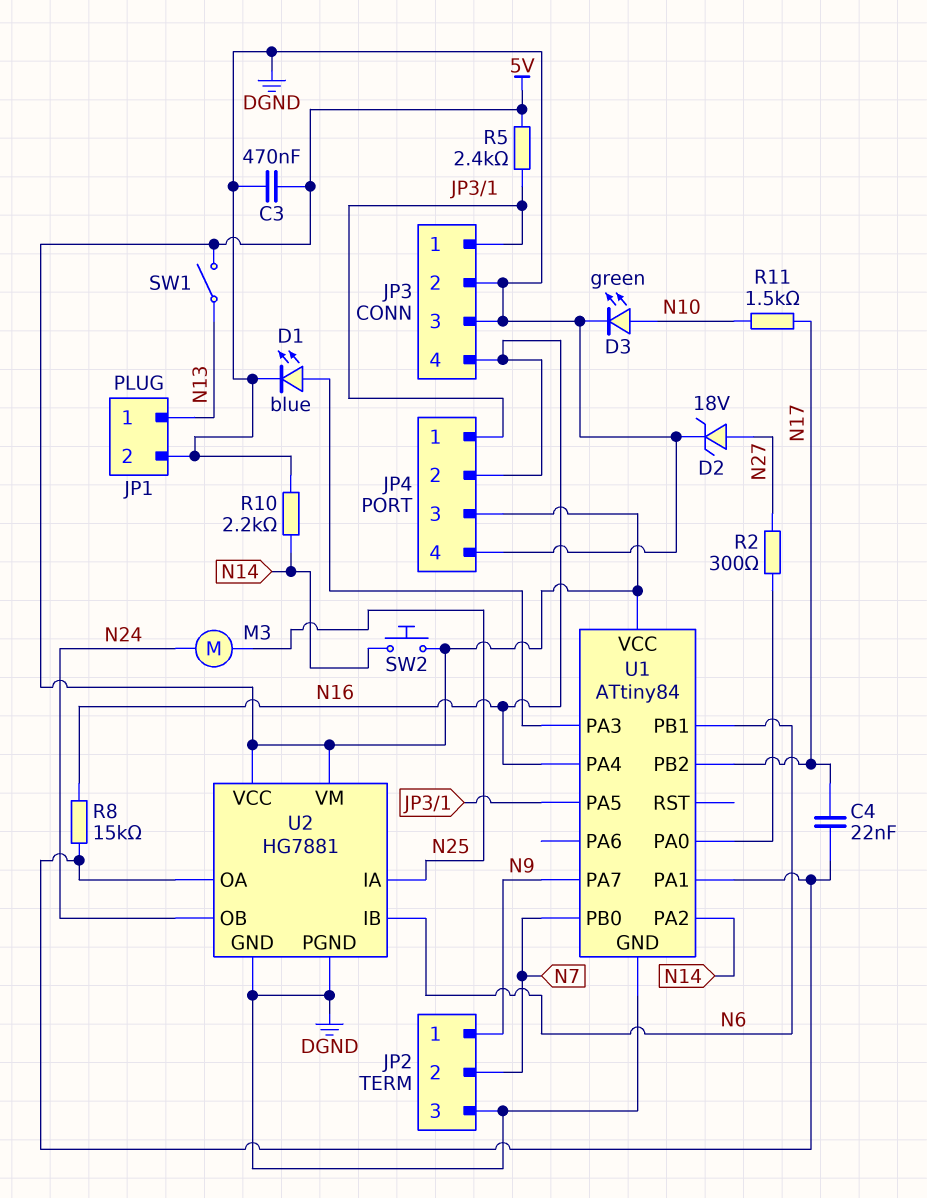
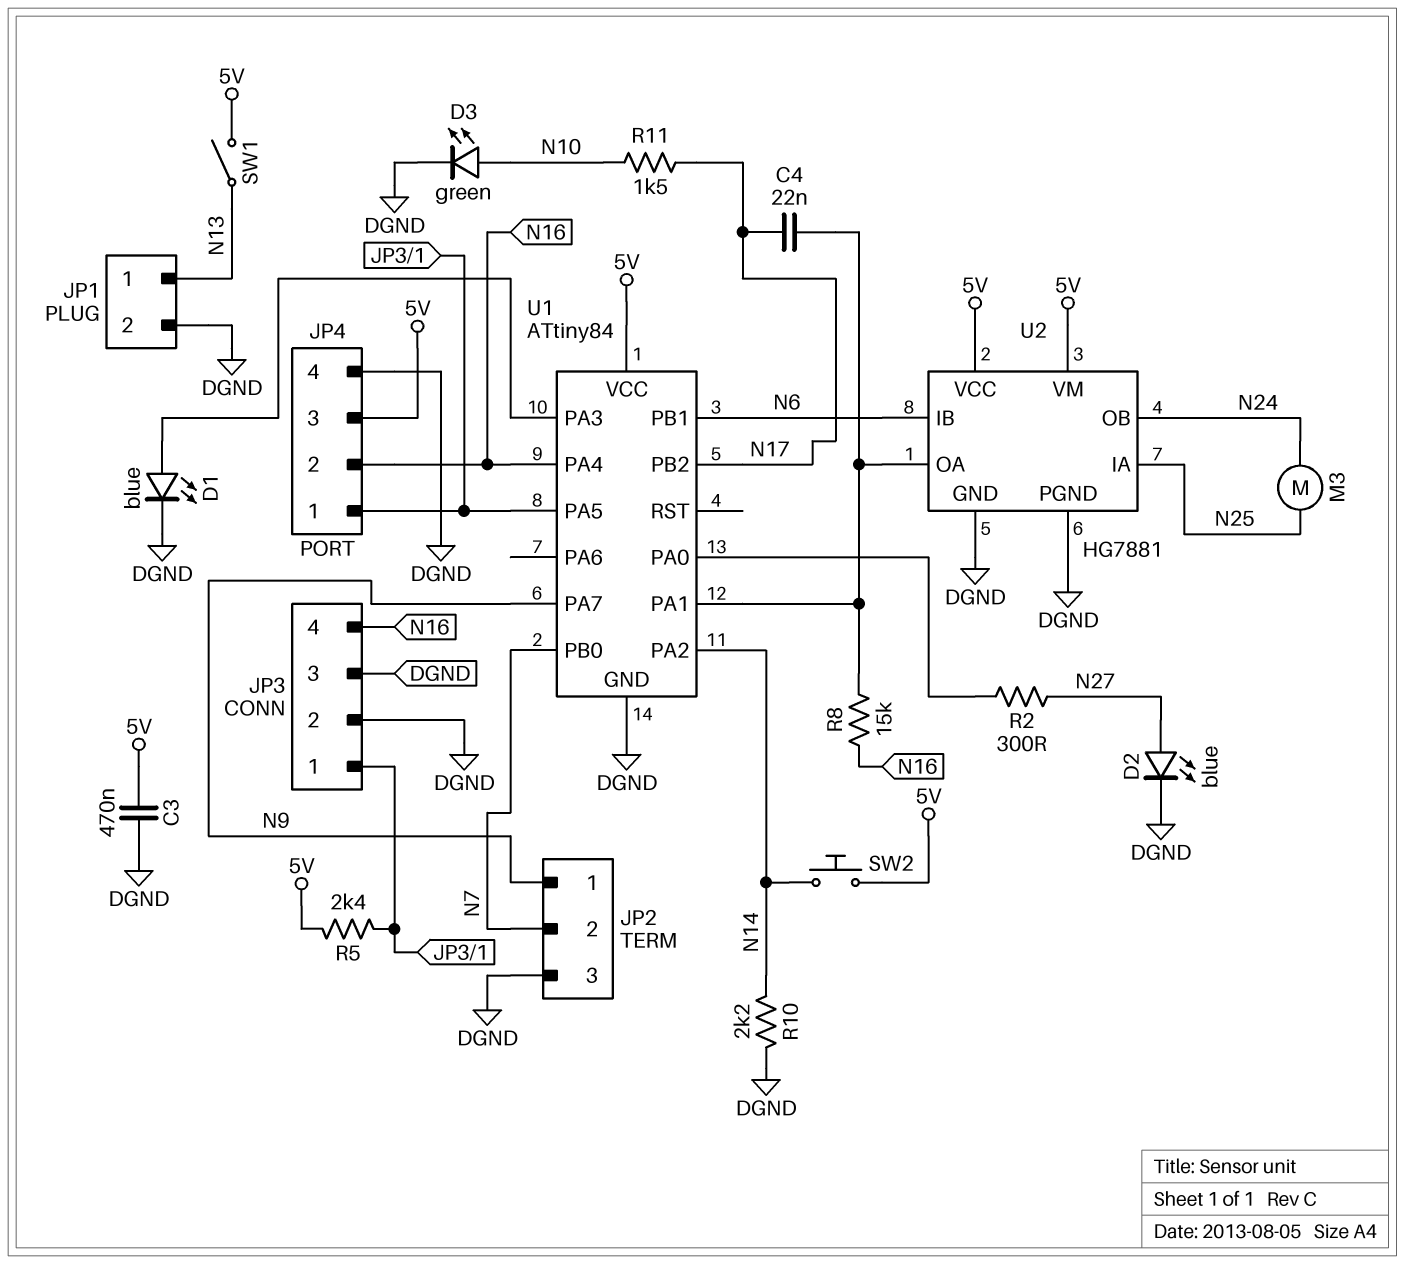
D2: zener 18V (A N27, K DGND) -> LED blue (A N27, K DGND)

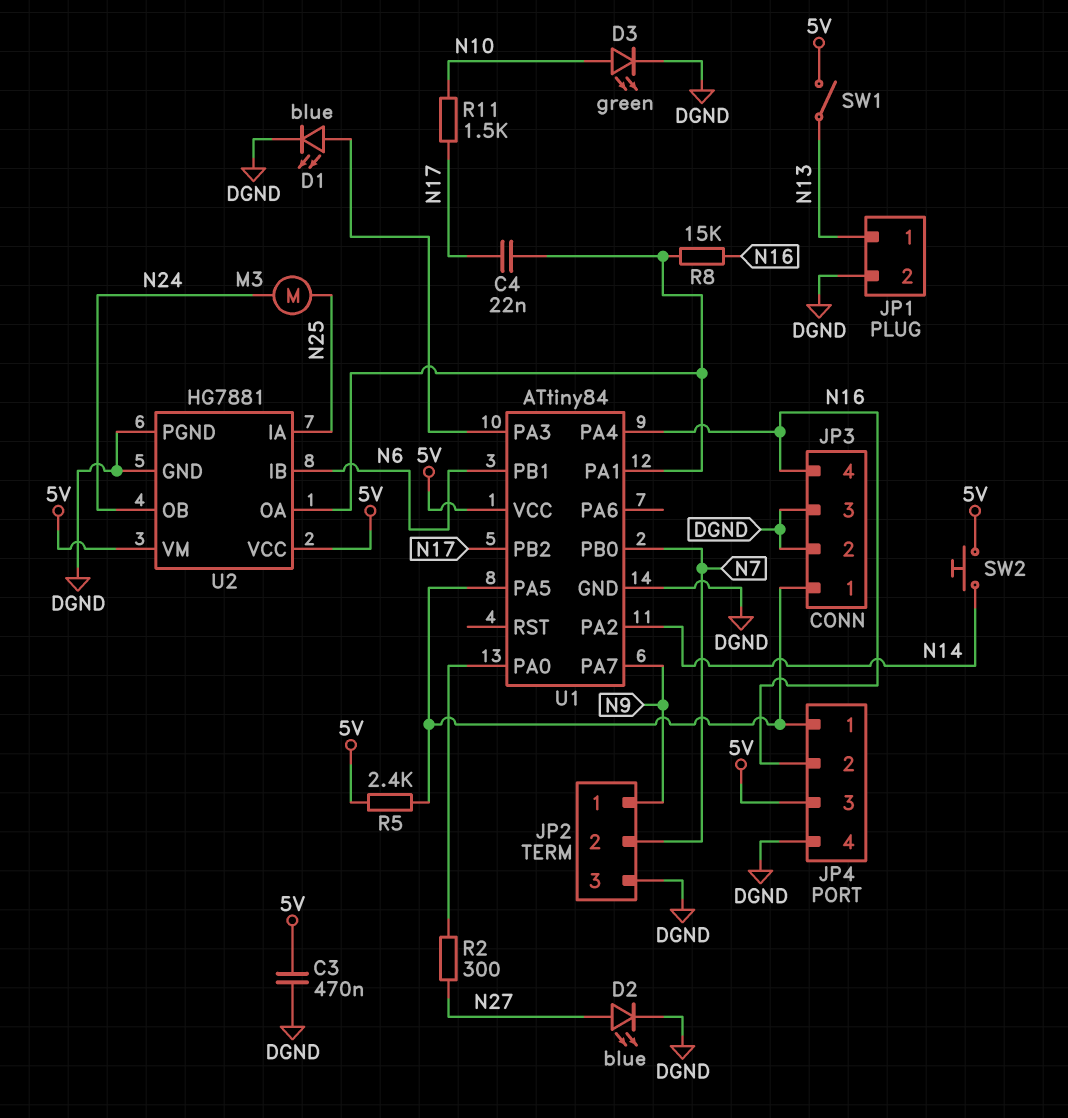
R10: 2.2k (DGND, N14) -> none

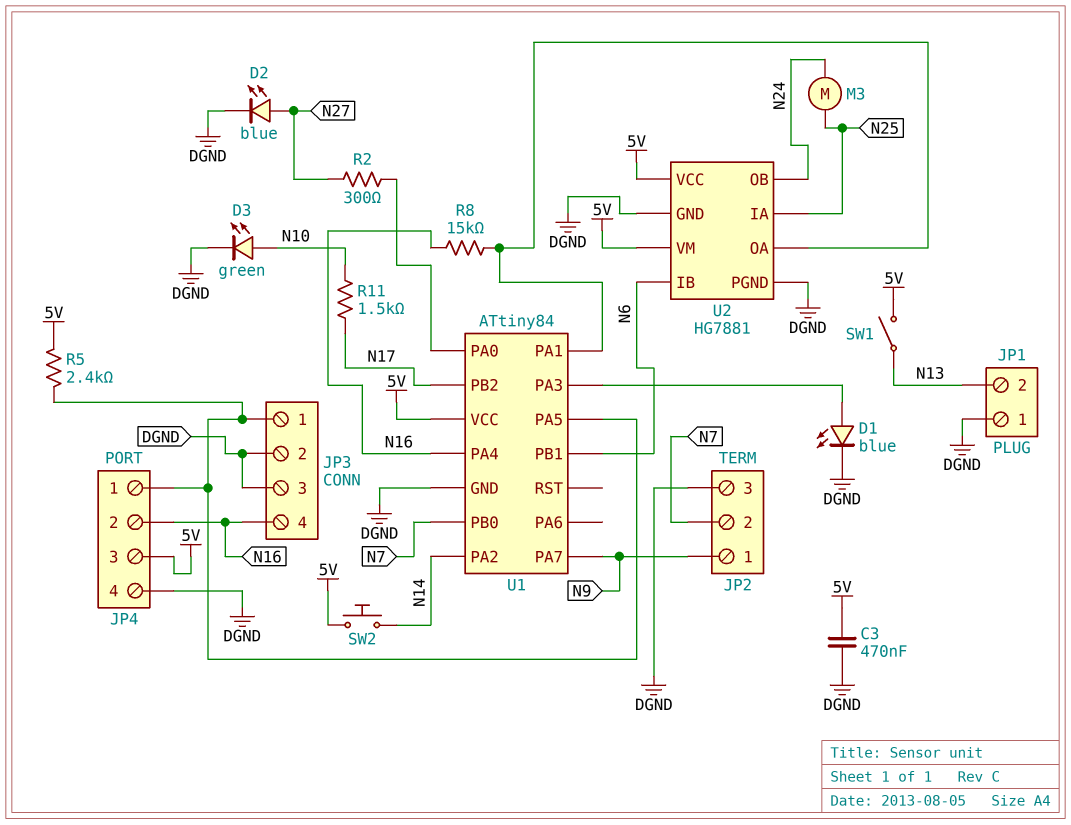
C4: 22nF (N17, U1/PA1) -> none
JP1 pin 1: N13 -> DGND
JP1 pin 2: DGND -> N13

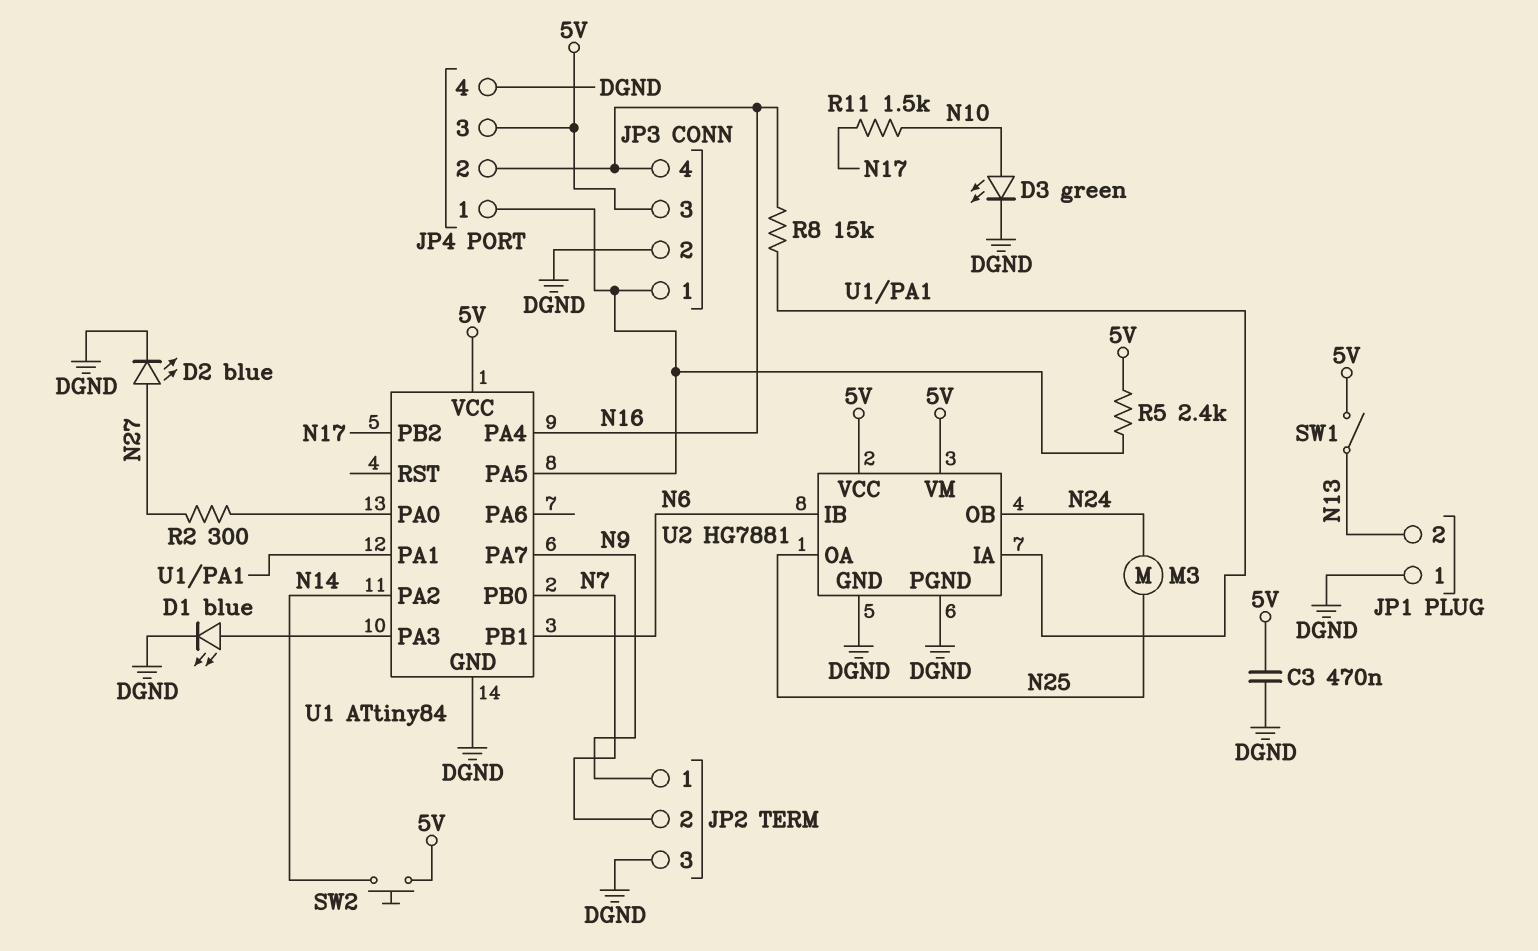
JP3 pin 3: DGND -> 5V
U2 pin IA: N25 -> U1/PA1
U2 pin OA: U1/PA1 -> N25

